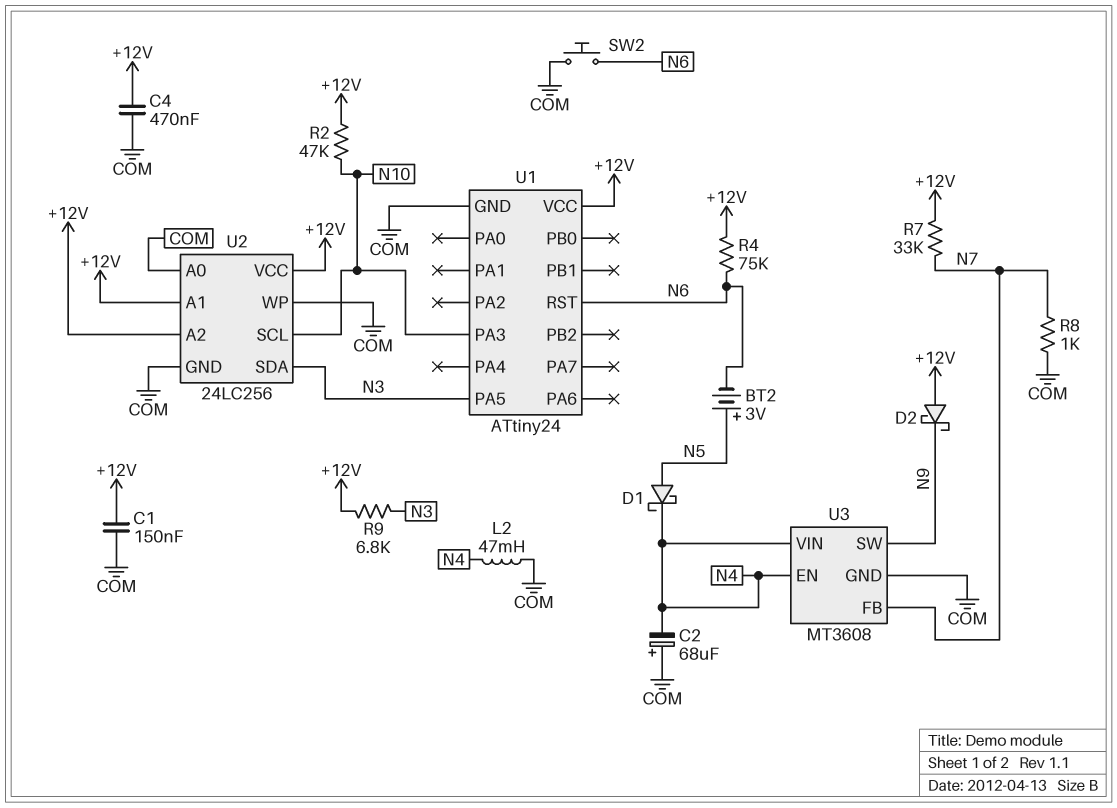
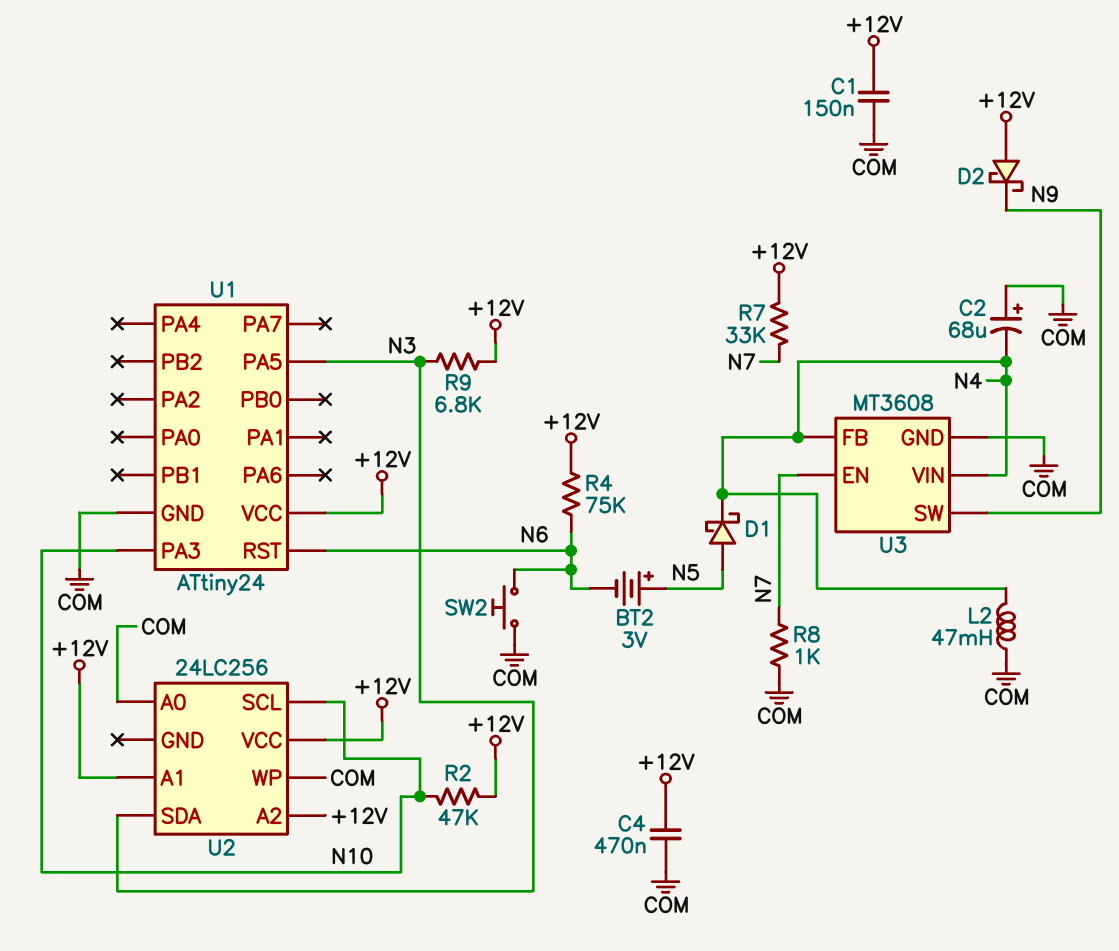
U2 pin GND: COM -> none
U3 pin EN: N4 -> N7
U3 pin FB: N7 -> N4

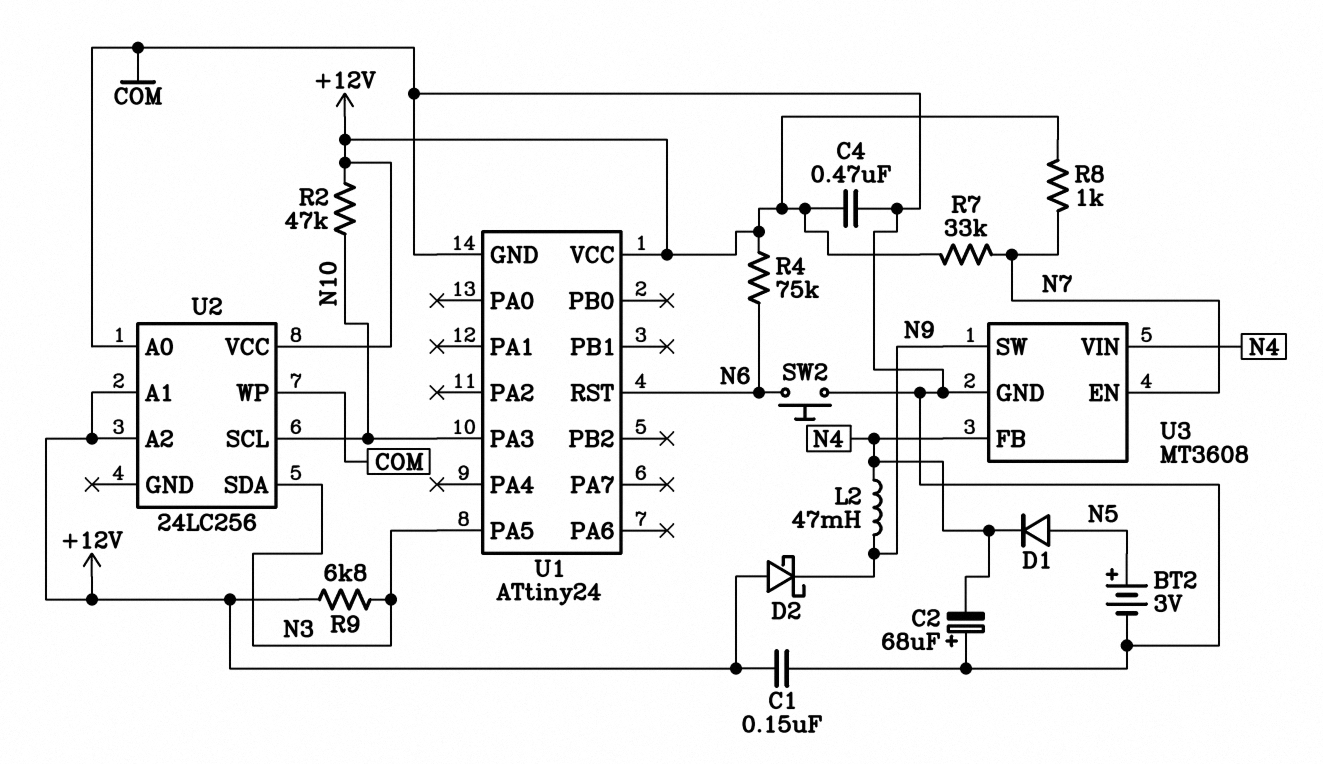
BT2: 3V (plus N5, minus N6) -> 3V (plus N5, minus COM)
D1: schottky (A N5, K N4) -> diode (A N5, K N4)
L2: 47mH (COM, N4) -> 47mH (N4, N9)
R8: 1k (COM, N7) -> 1k (+12V, N7)

